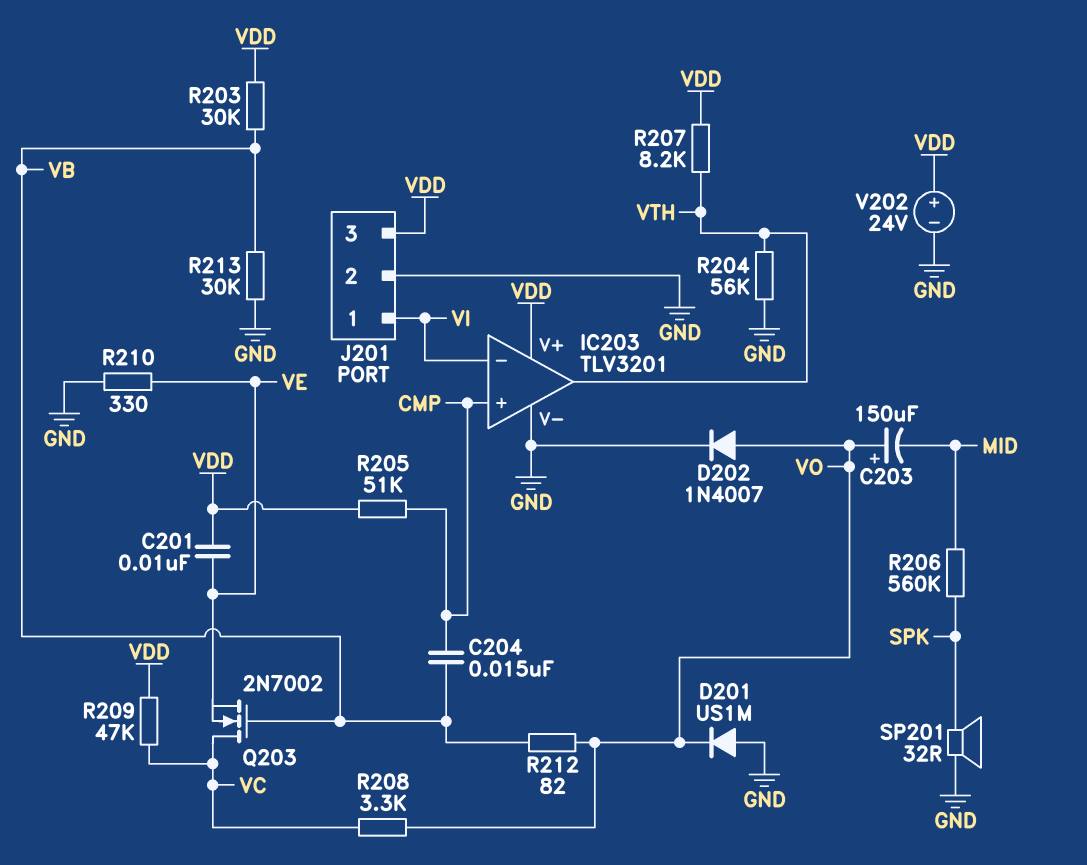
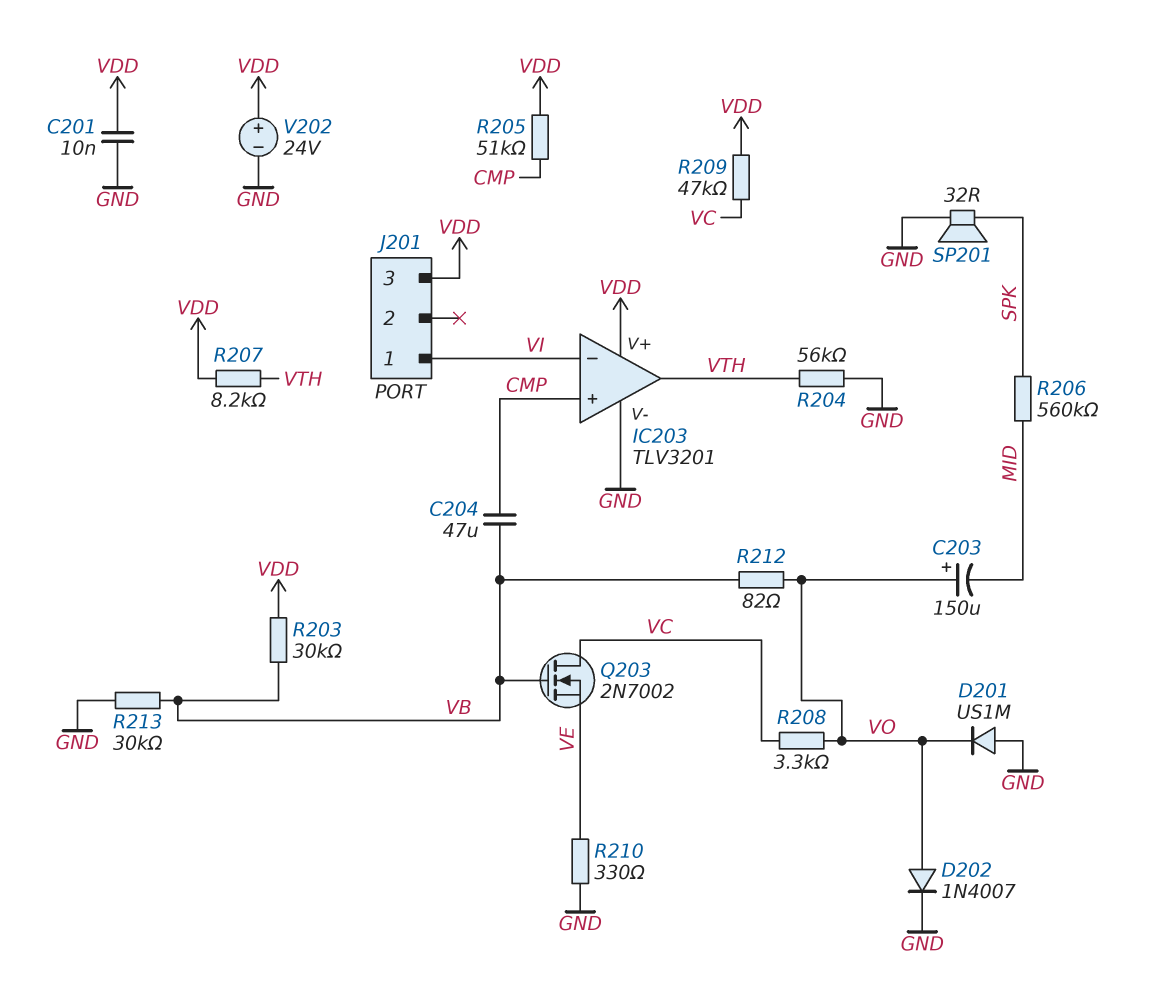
C201: 10nF (VDD, VE) -> 10nF (GND, VDD)
C204: 15nF (CMP, VB) -> 47uF (CMP, VB)
J201 pin 2: GND -> none

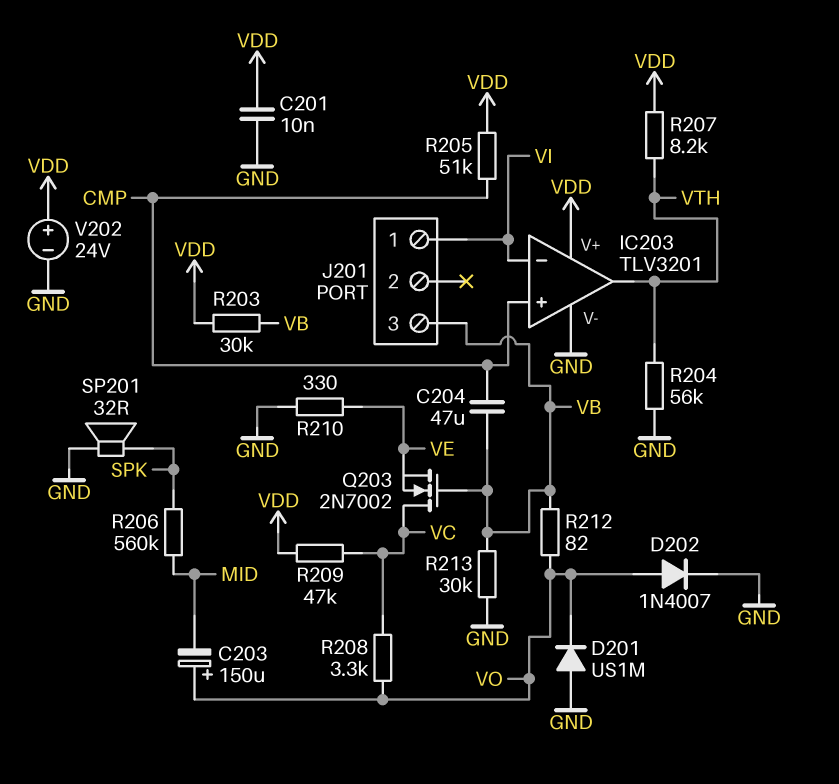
J201 pin 3: VDD -> VB

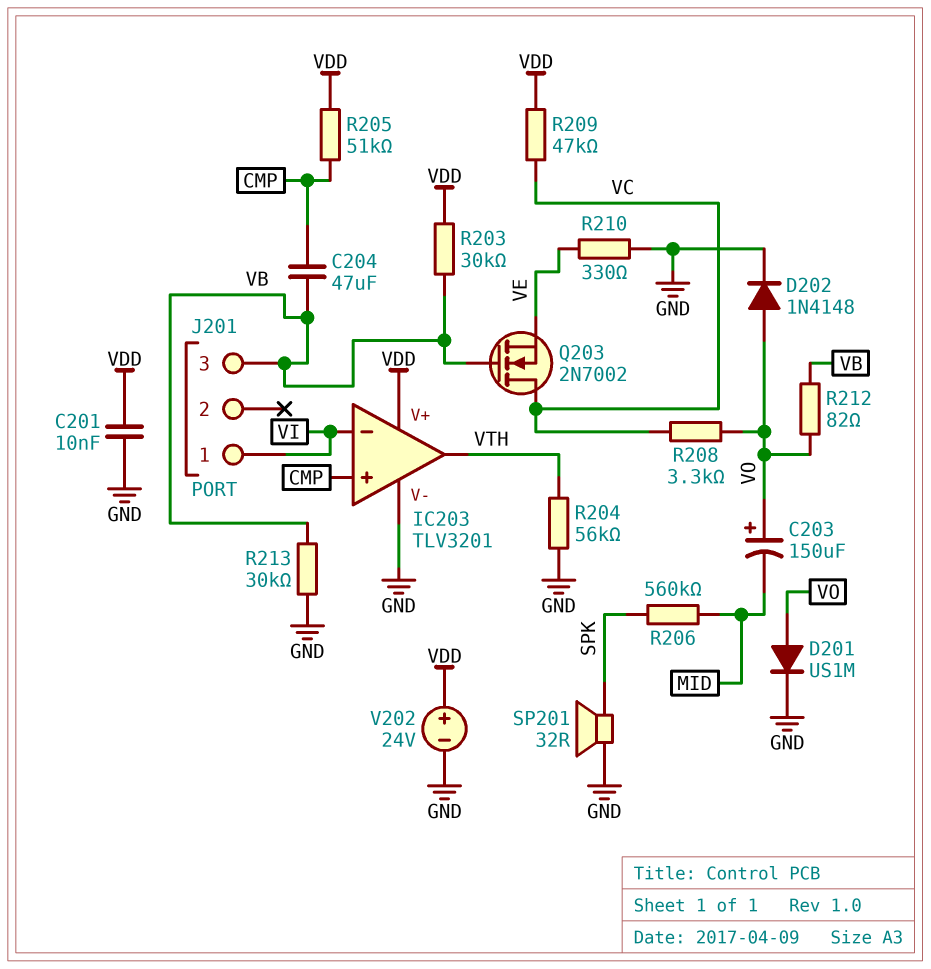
D201: diode US1M (A GND, K VO) -> diode US1M (A VO, K GND)
D202: diode 1N4007 (A VO, K GND) -> diode 1N4148 (A VO, K GND)
R207: 8.2k (VDD, VTH) -> none

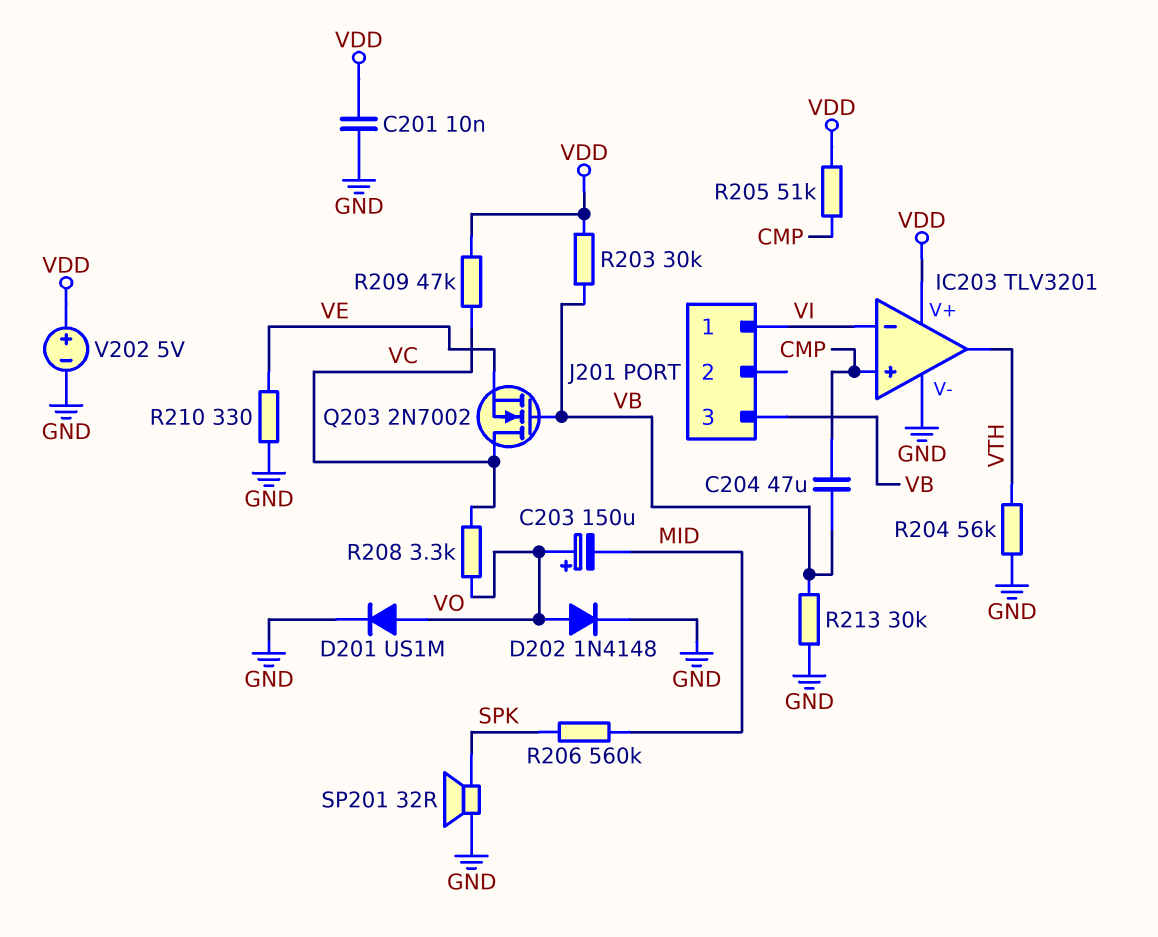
R212: 82 (VB, VO) -> none
V202: 24V (plus VDD, minus GND) -> 5V (plus VDD, minus GND)

